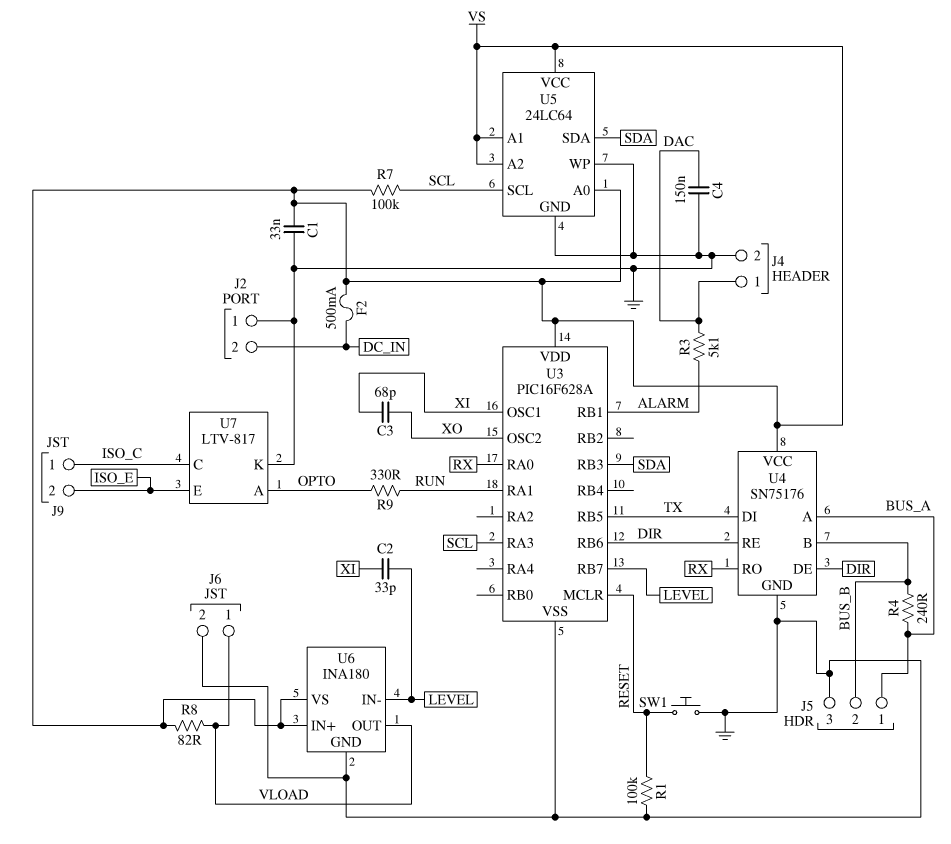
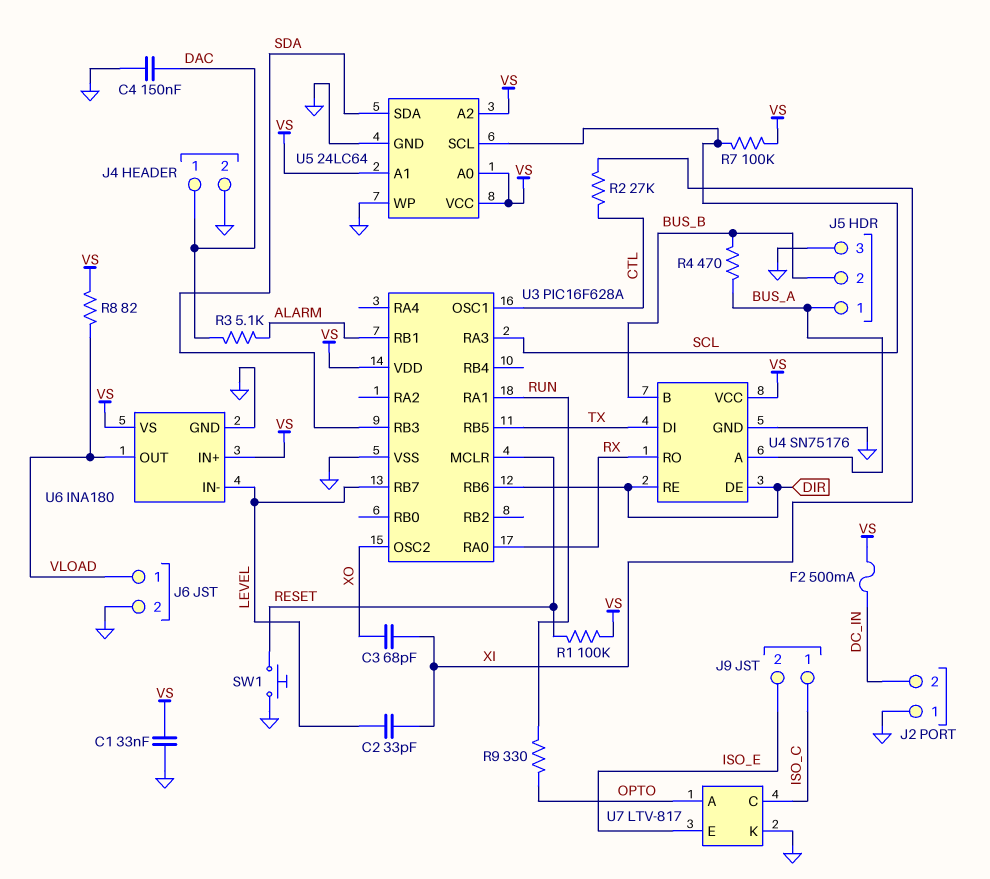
R1: 100k (GND, RESET) -> 100k (RESET, VS)
R2: none -> 27k (CTL, XI)
R4: 240 (BUS_A, BUS_B) -> 470 (BUS_A, BUS_B)
U3 pin OSC1: XI -> CTL

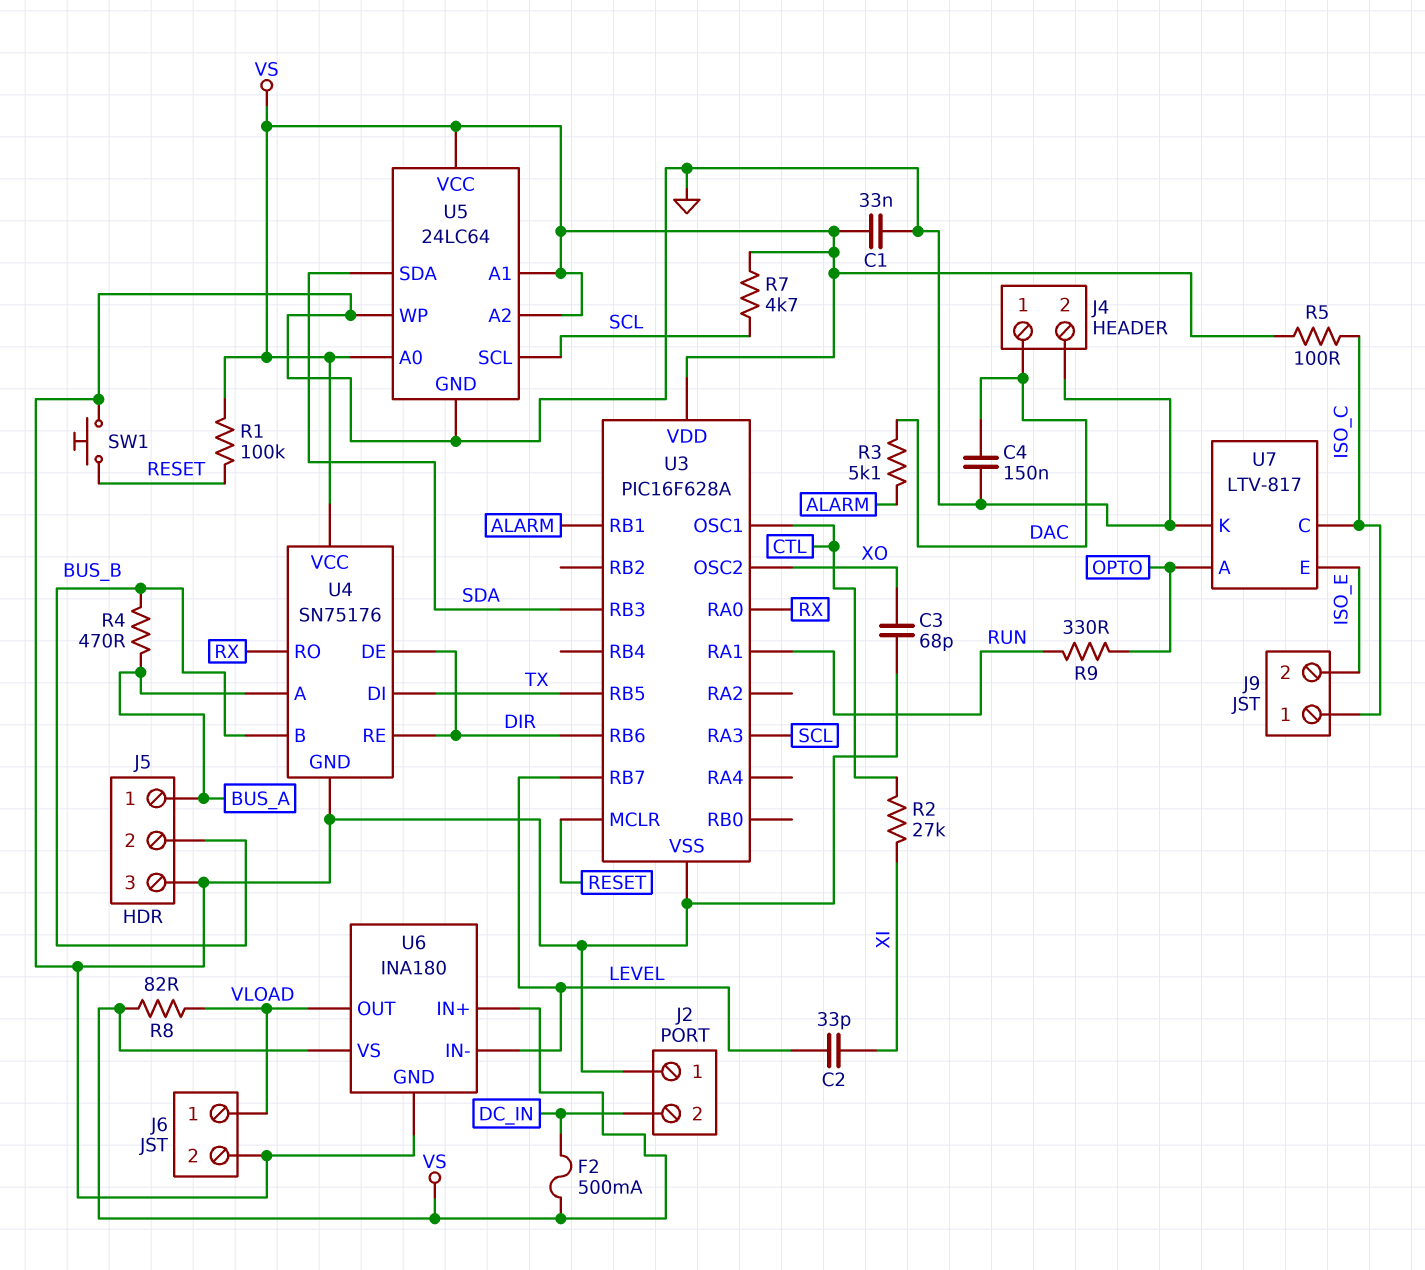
C3: 68pF (XI, XO) -> 68pF (GND, XO)
R5: none -> 100 (ISO_C, VS)
R7: 100k (SCL, VS) -> 4.7k (SCL, VS)

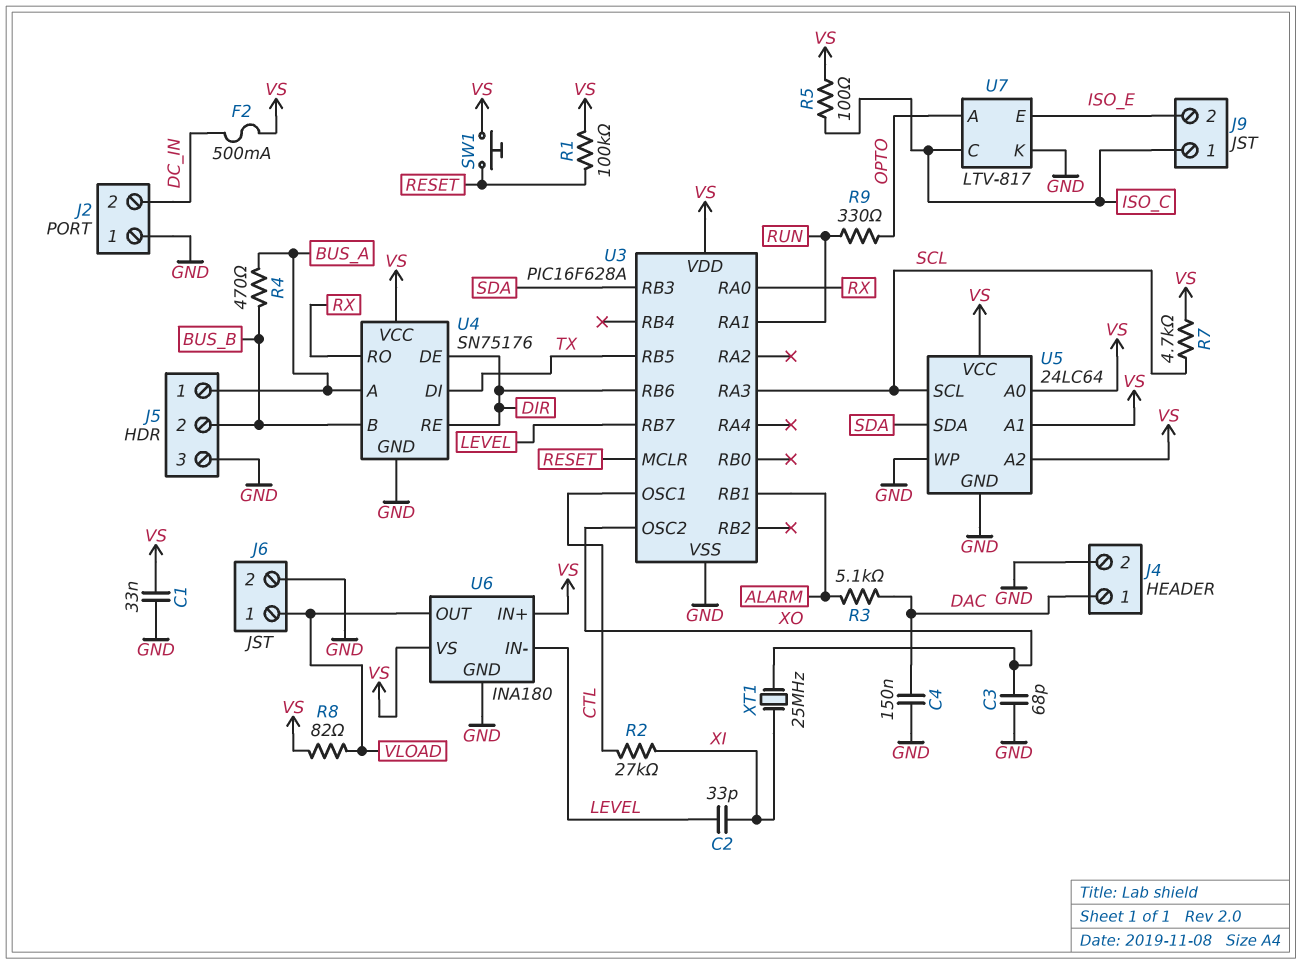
SW1: button (GND, RESET) -> button (RESET, VS)
XT1: none -> 25MHz (XI, XO)

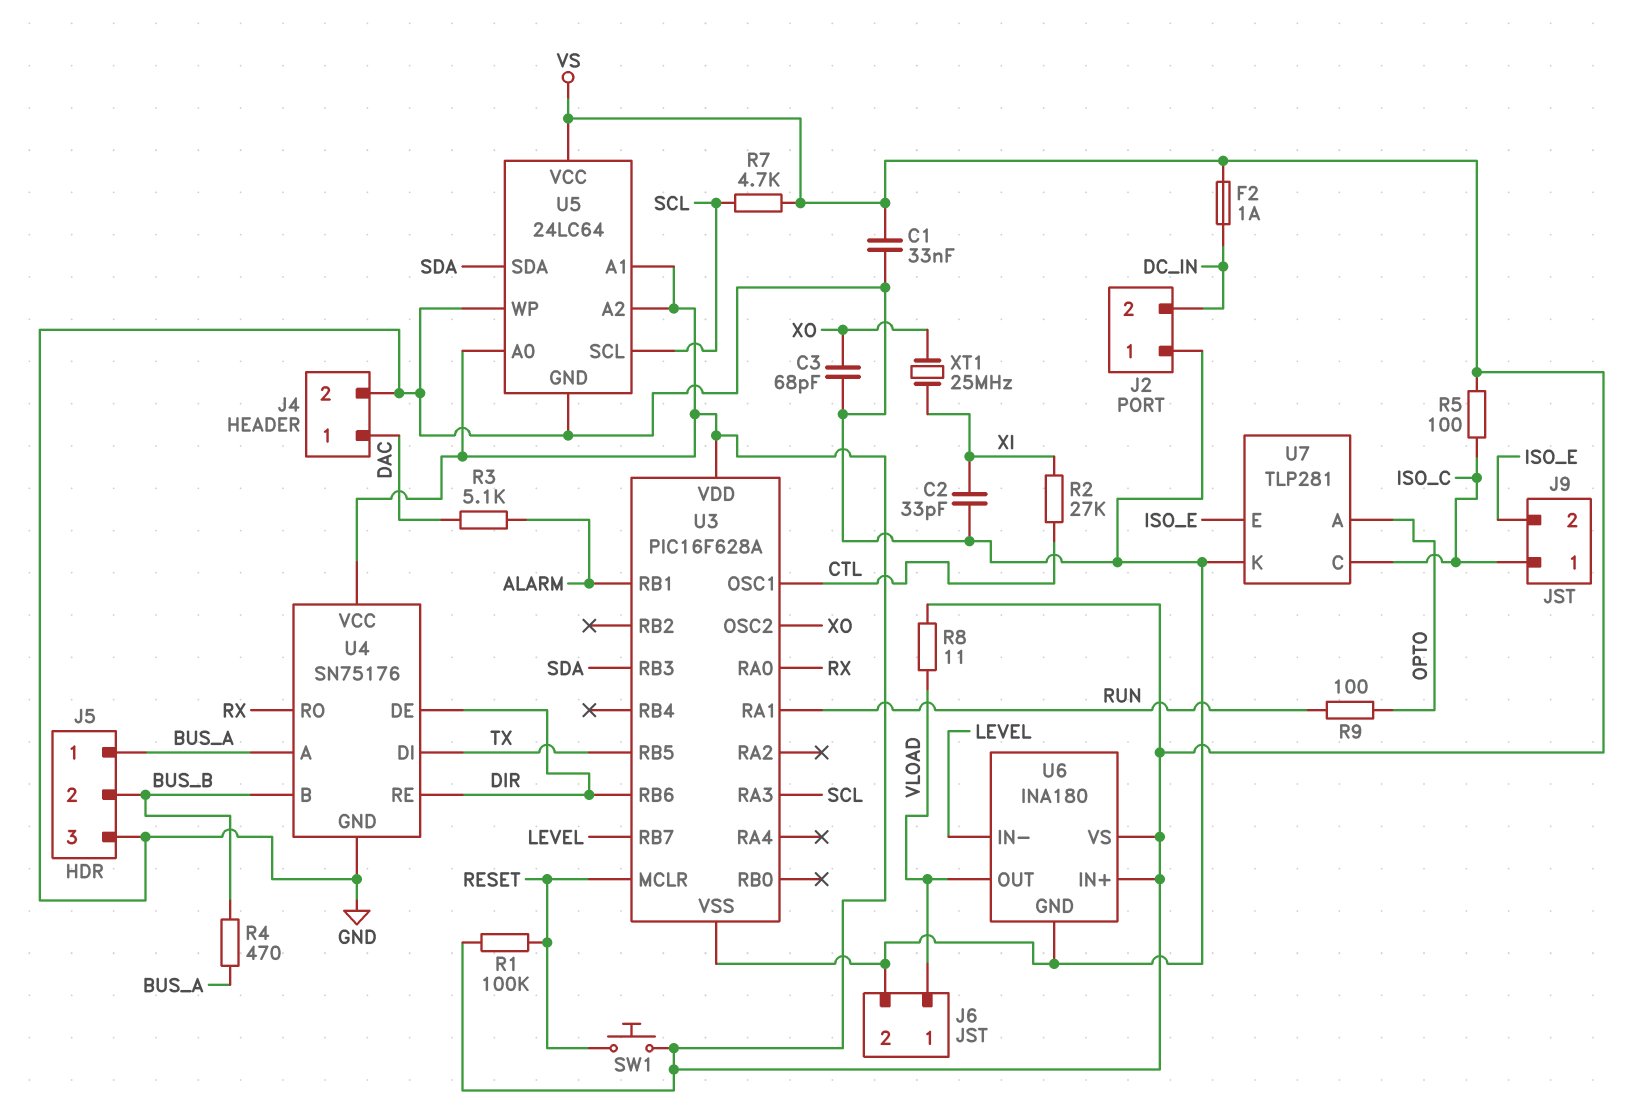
C2: 33pF (LEVEL, XI) -> 33pF (GND, XI)
C4: 150nF (DAC, GND) -> none
F2: 500mA (DC_IN, VS) -> 1A (DC_IN, VS)
R8: 82 (VLOAD, VS) -> 11 (VLOAD, VS)
R9: 330 (OPTO, RUN) -> 100 (OPTO, RUN)
U7: LTV-817 -> TLP281

